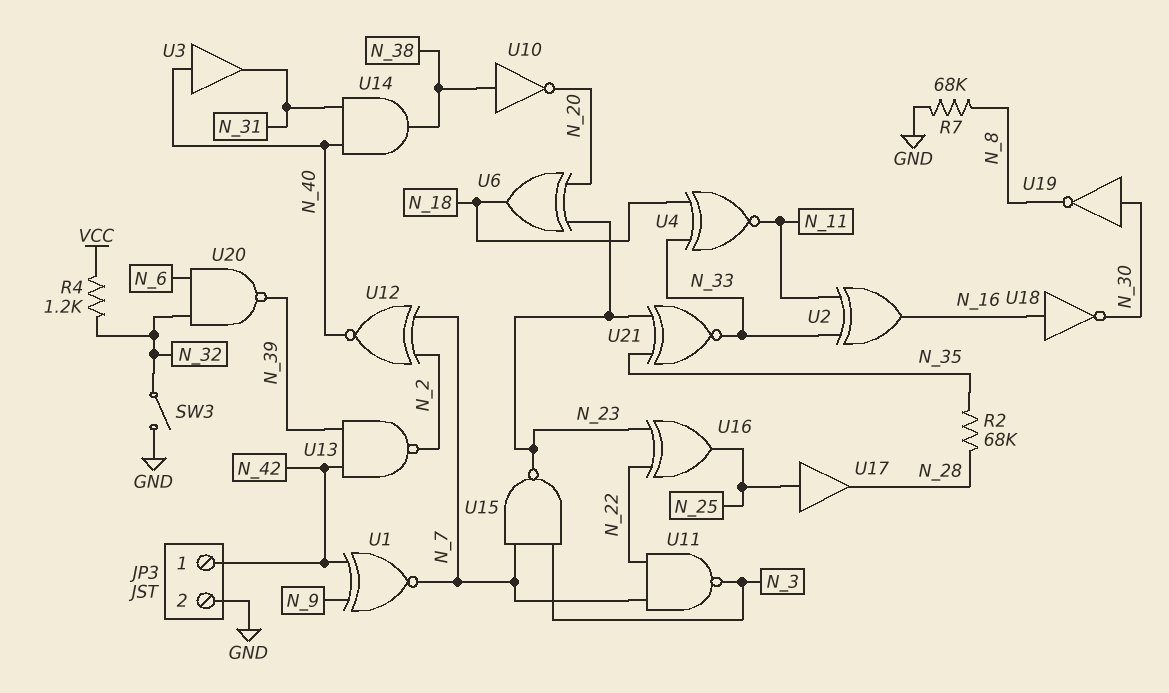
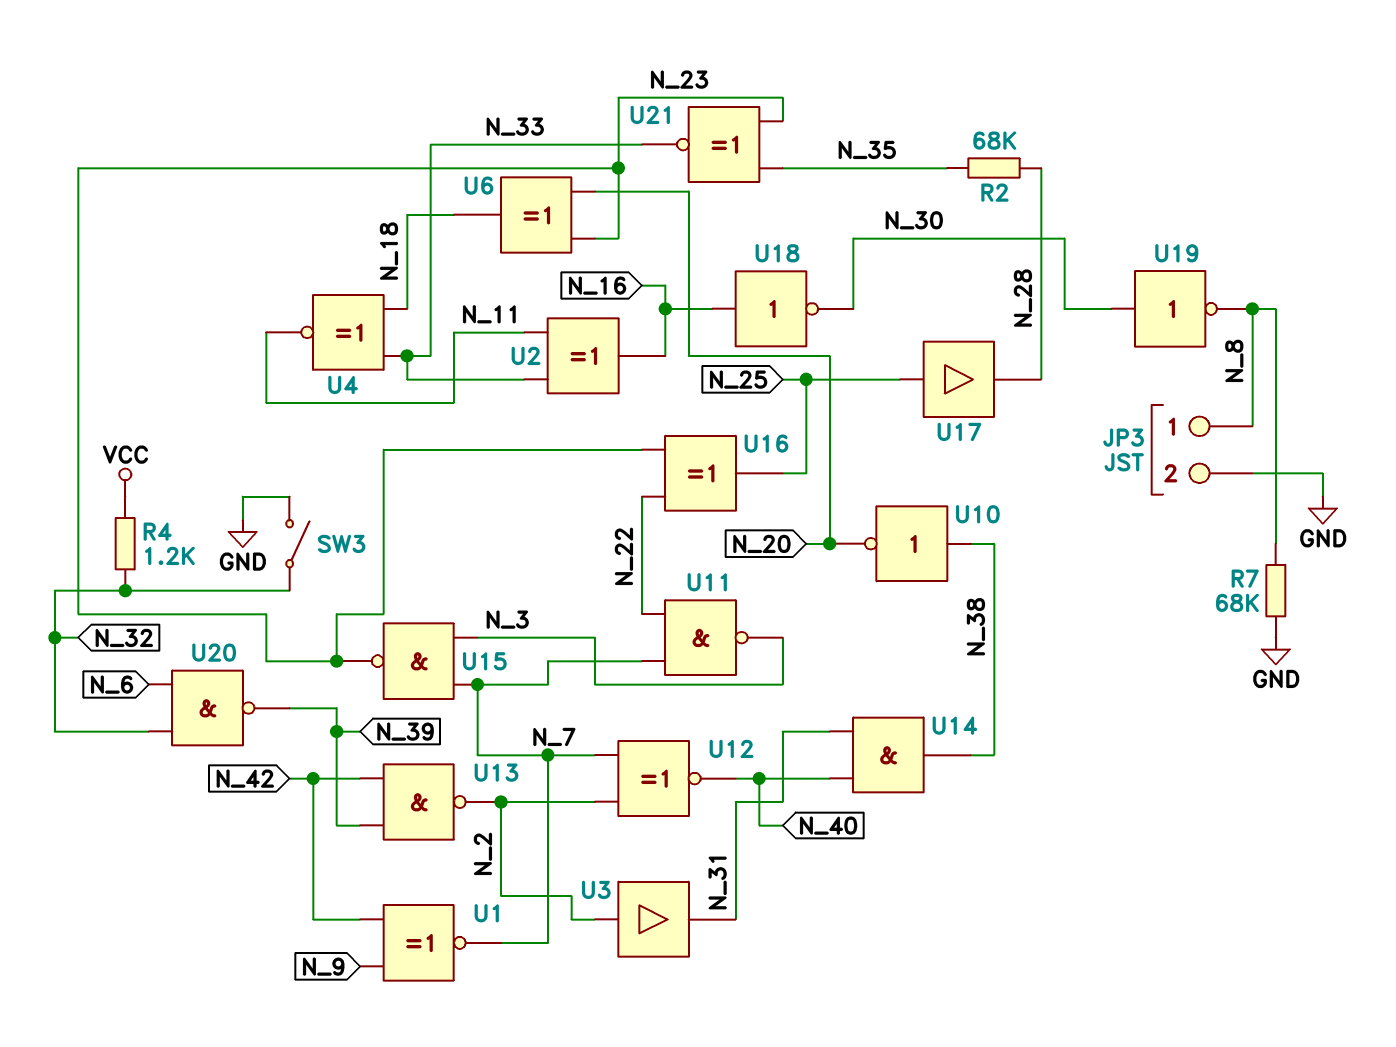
JP3 pin 1: N_42 -> N_8
U3: buffer (in N_40, out N_31) -> buffer (in N_2, out N_31)

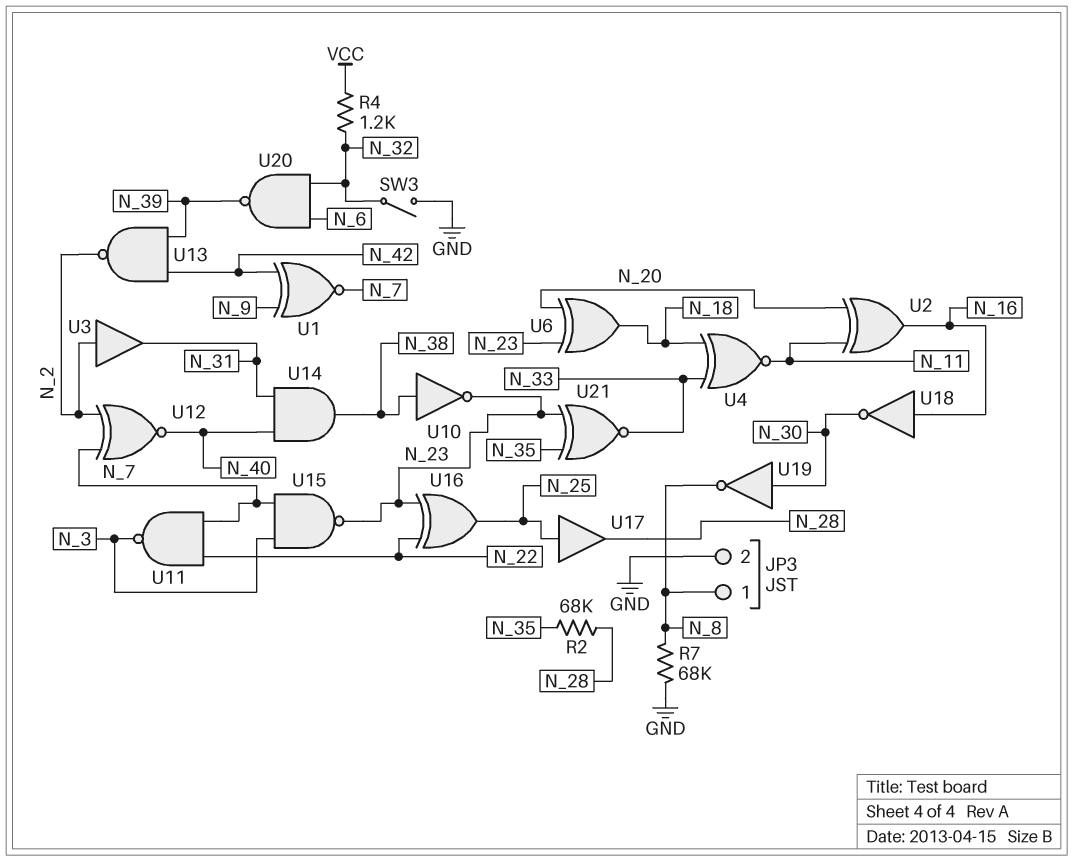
U2: XOR (in N_11, in N_33, out N_16) -> XOR (in N_11, in N_20, out N_16)
U10: NOT (in N_38, out N_20) -> NOT (in N_38, out N_23)

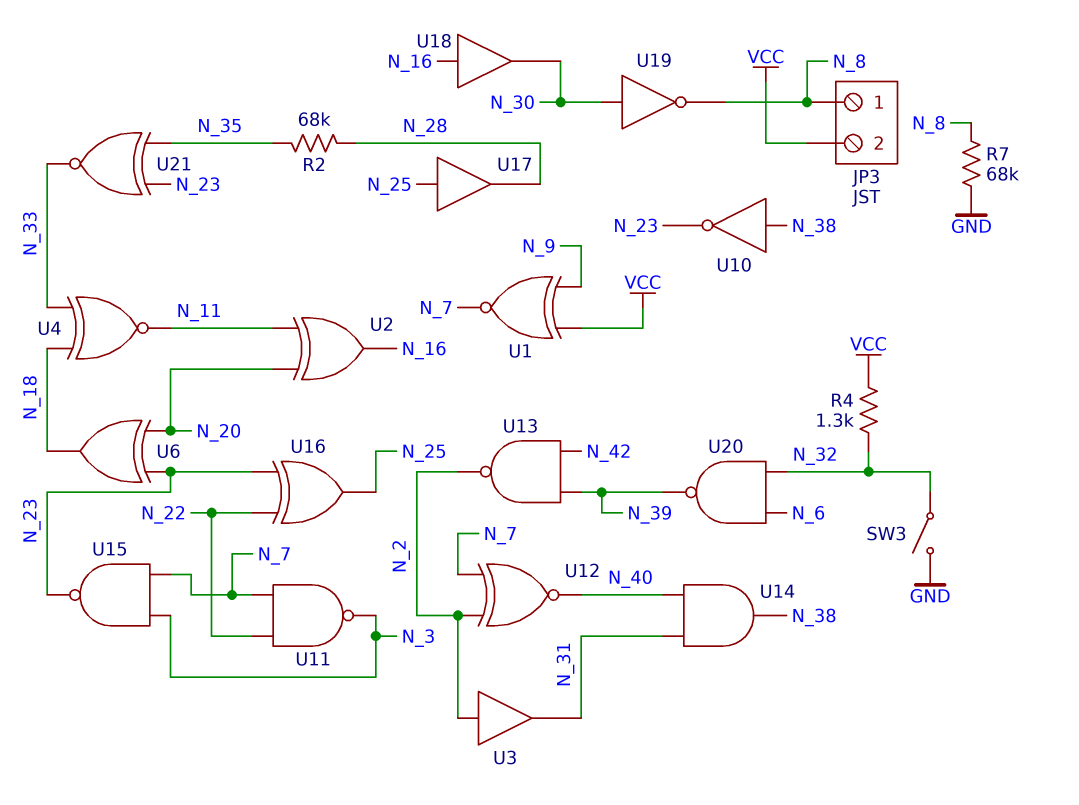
JP3 pin 2: GND -> VCC
R4: 1.2k (N_32, VCC) -> 1.3k (N_32, VCC)
U1: XNOR (in N_9, in N_42, out N_7) -> XNOR (in N_9, in VCC, out N_7)
U18: NOT (in N_16, out N_30) -> buffer (in N_16, out N_30)

